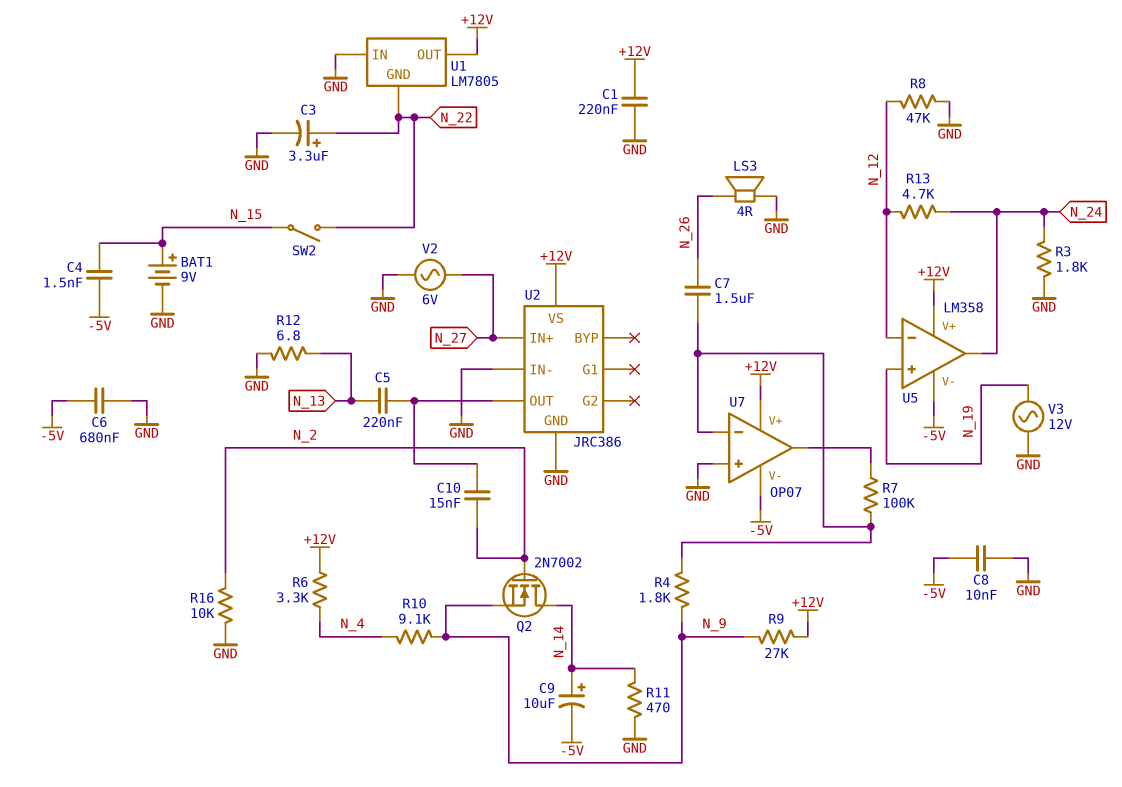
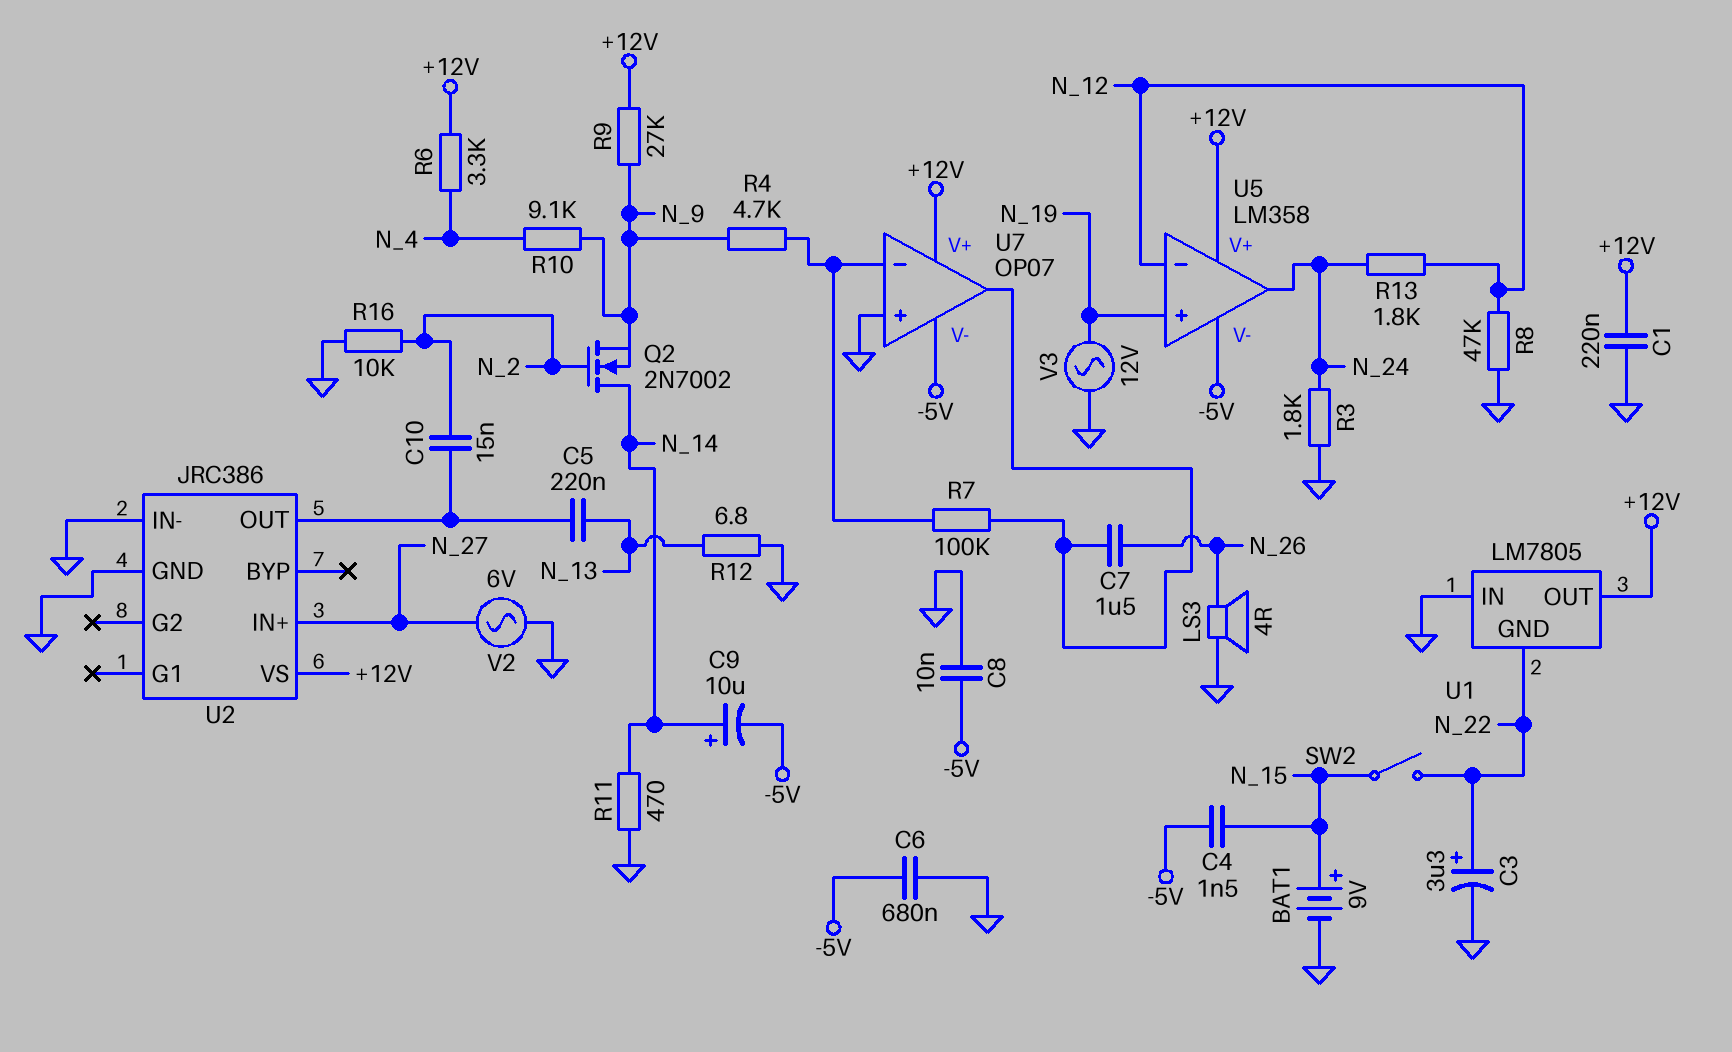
C7: 1.5uF (N_26, U7/in-) -> 1.5uF (N_26, U7/out)
R4: 1.8k (N_9, U7/in-) -> 4.7k (N_9, U7/in-)
R13: 4.7k (N_12, N_24) -> 1.8k (N_12, N_24)

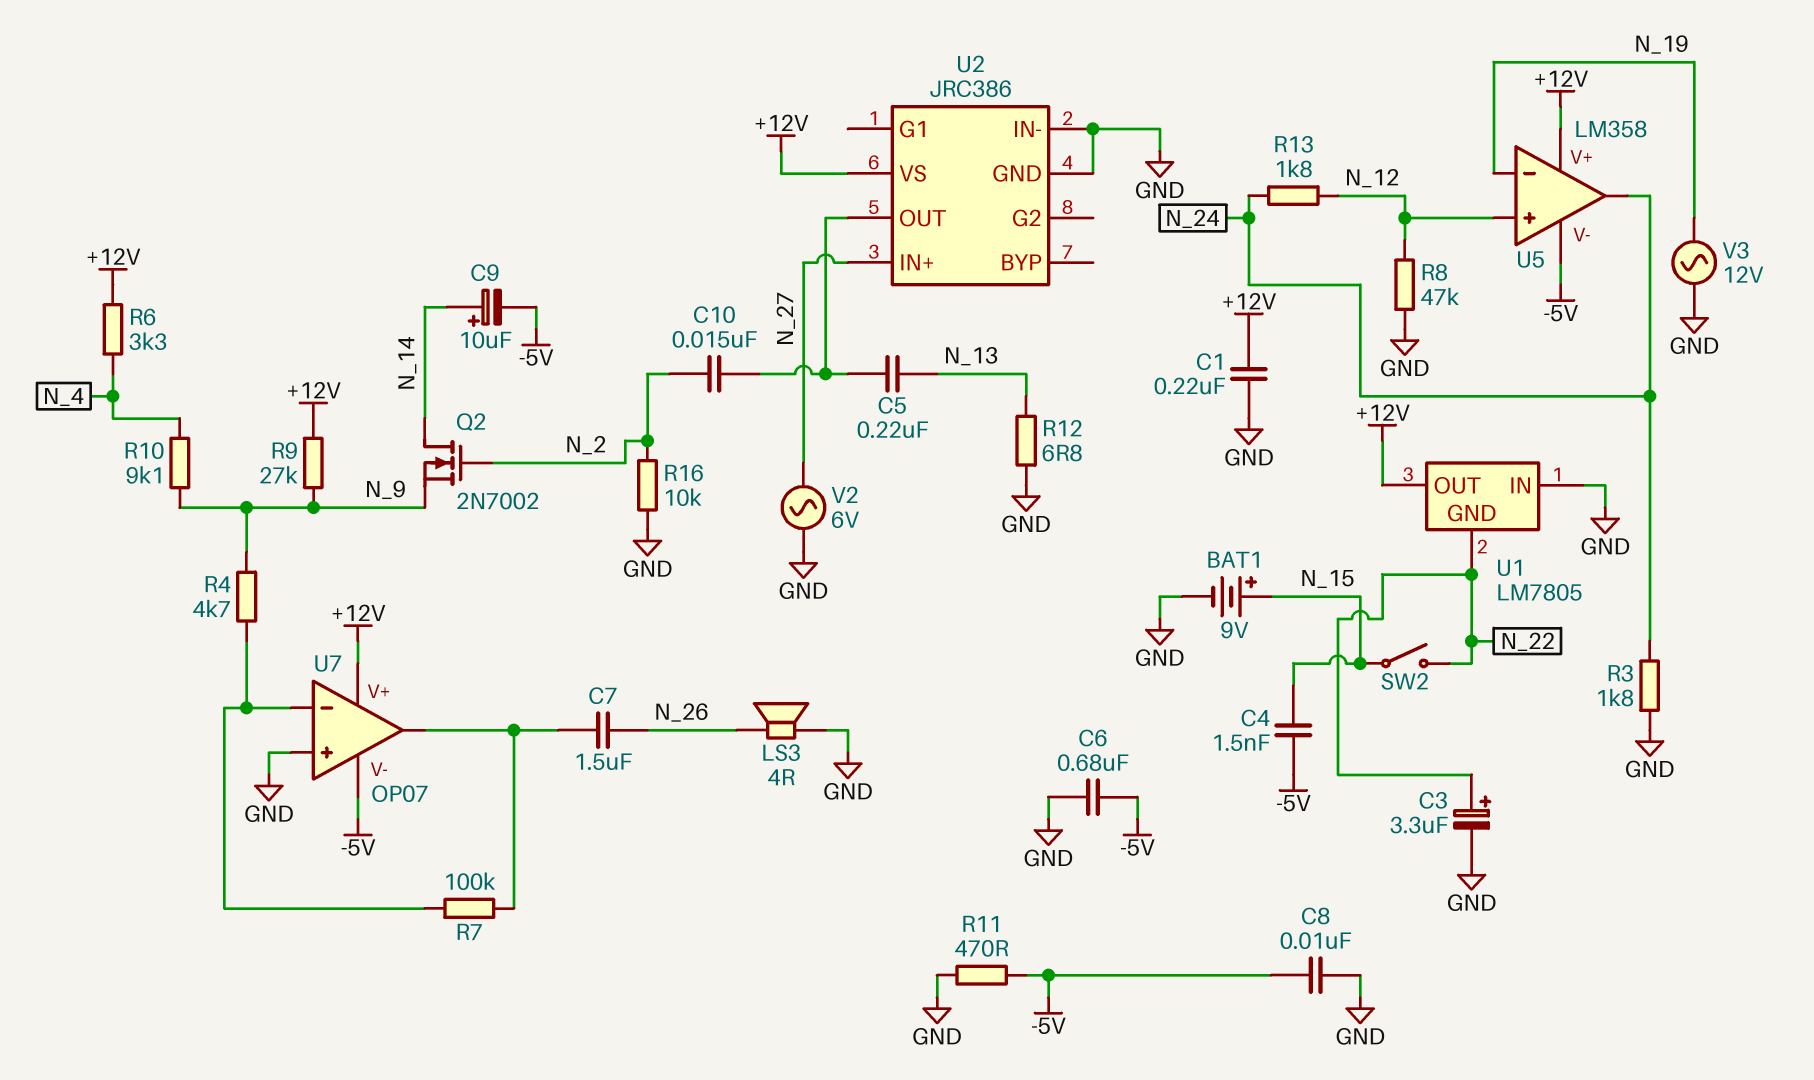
R11: 470 (GND, N_14) -> 470 (-5V, GND)
U5 pin in+: N_19 -> N_12
U5 pin in-: N_12 -> N_19

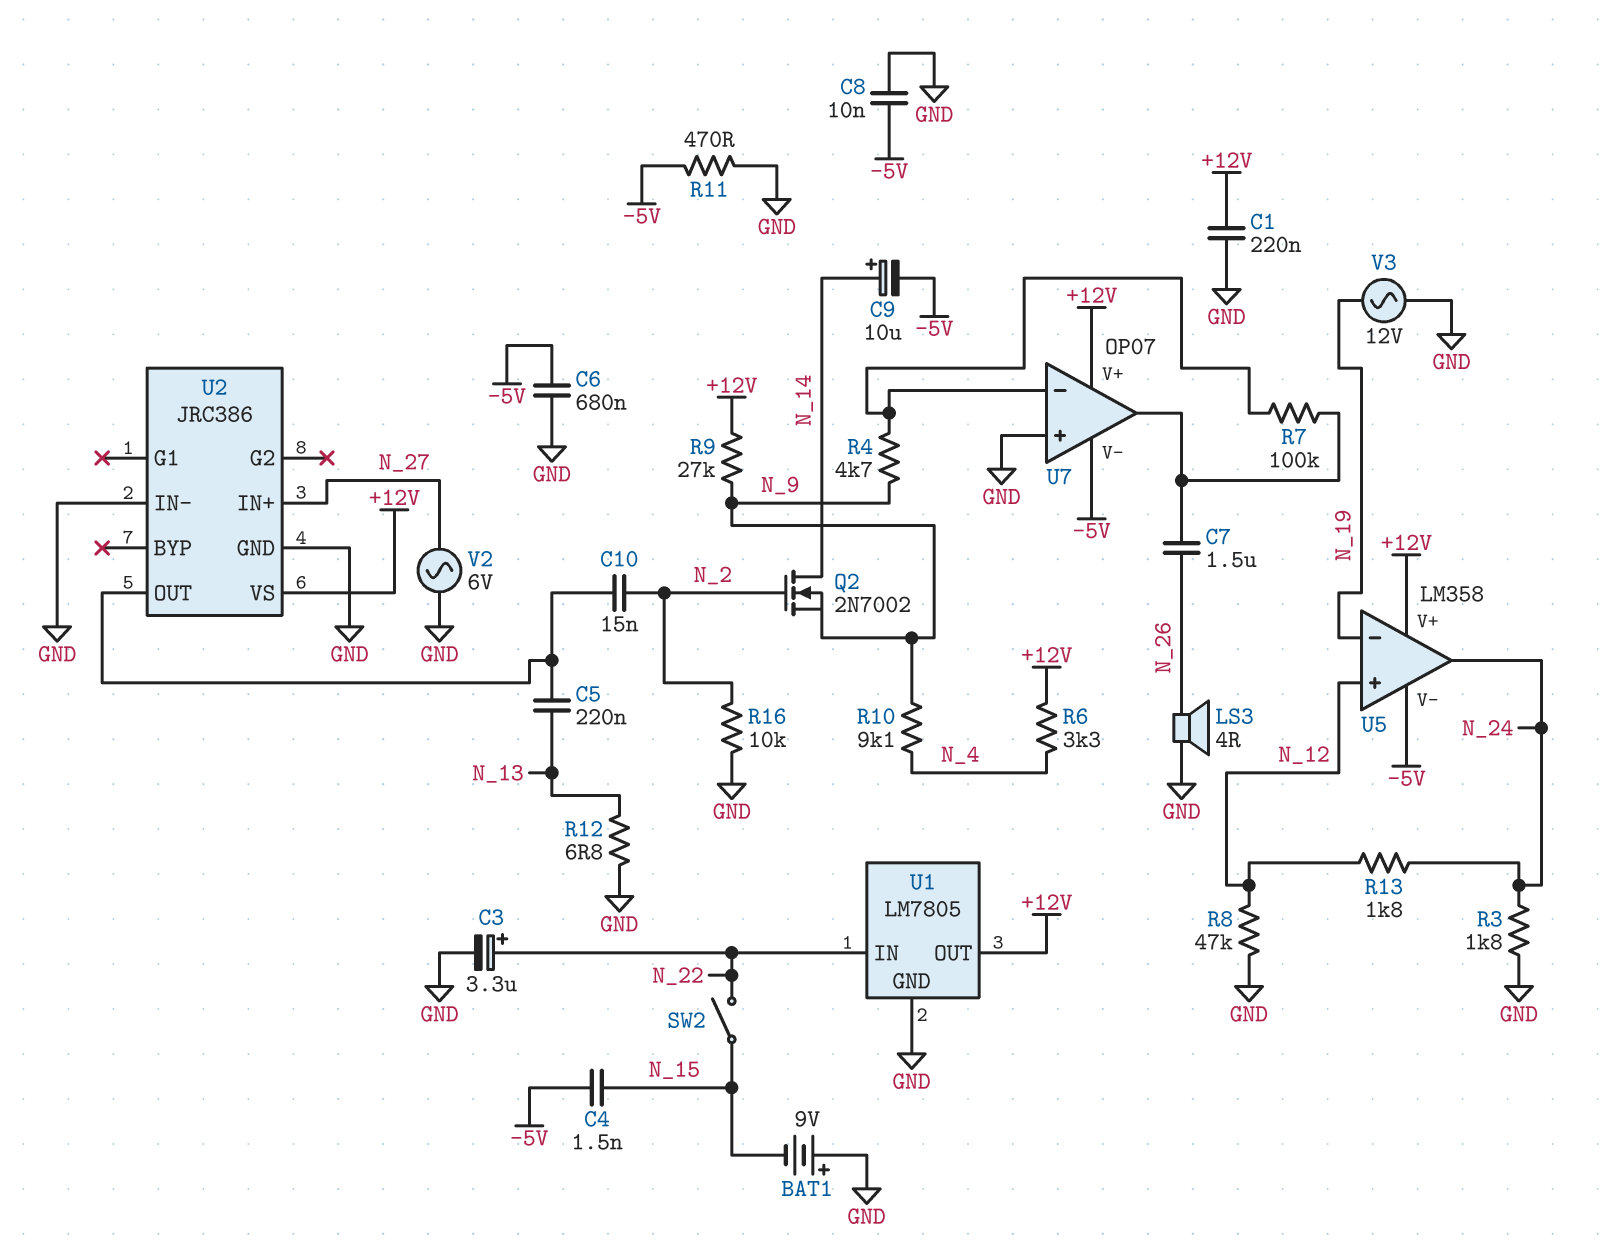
BAT1: 9V (plus N_15, minus GND) -> 9V (plus GND, minus N_15)
U1 pin GND: N_22 -> GND
U1 pin IN: GND -> N_22

